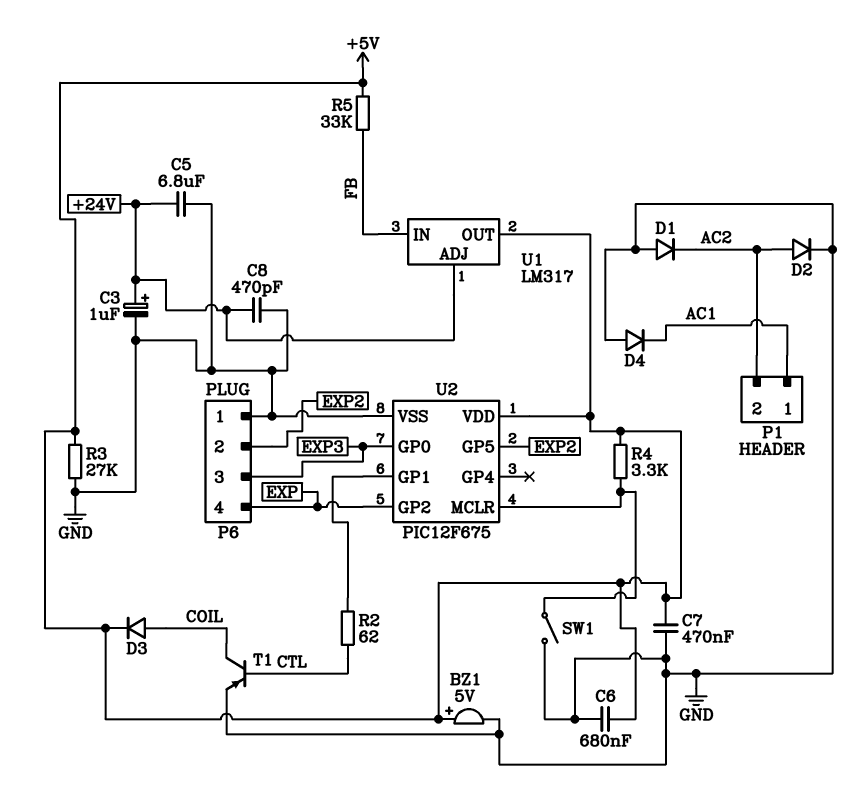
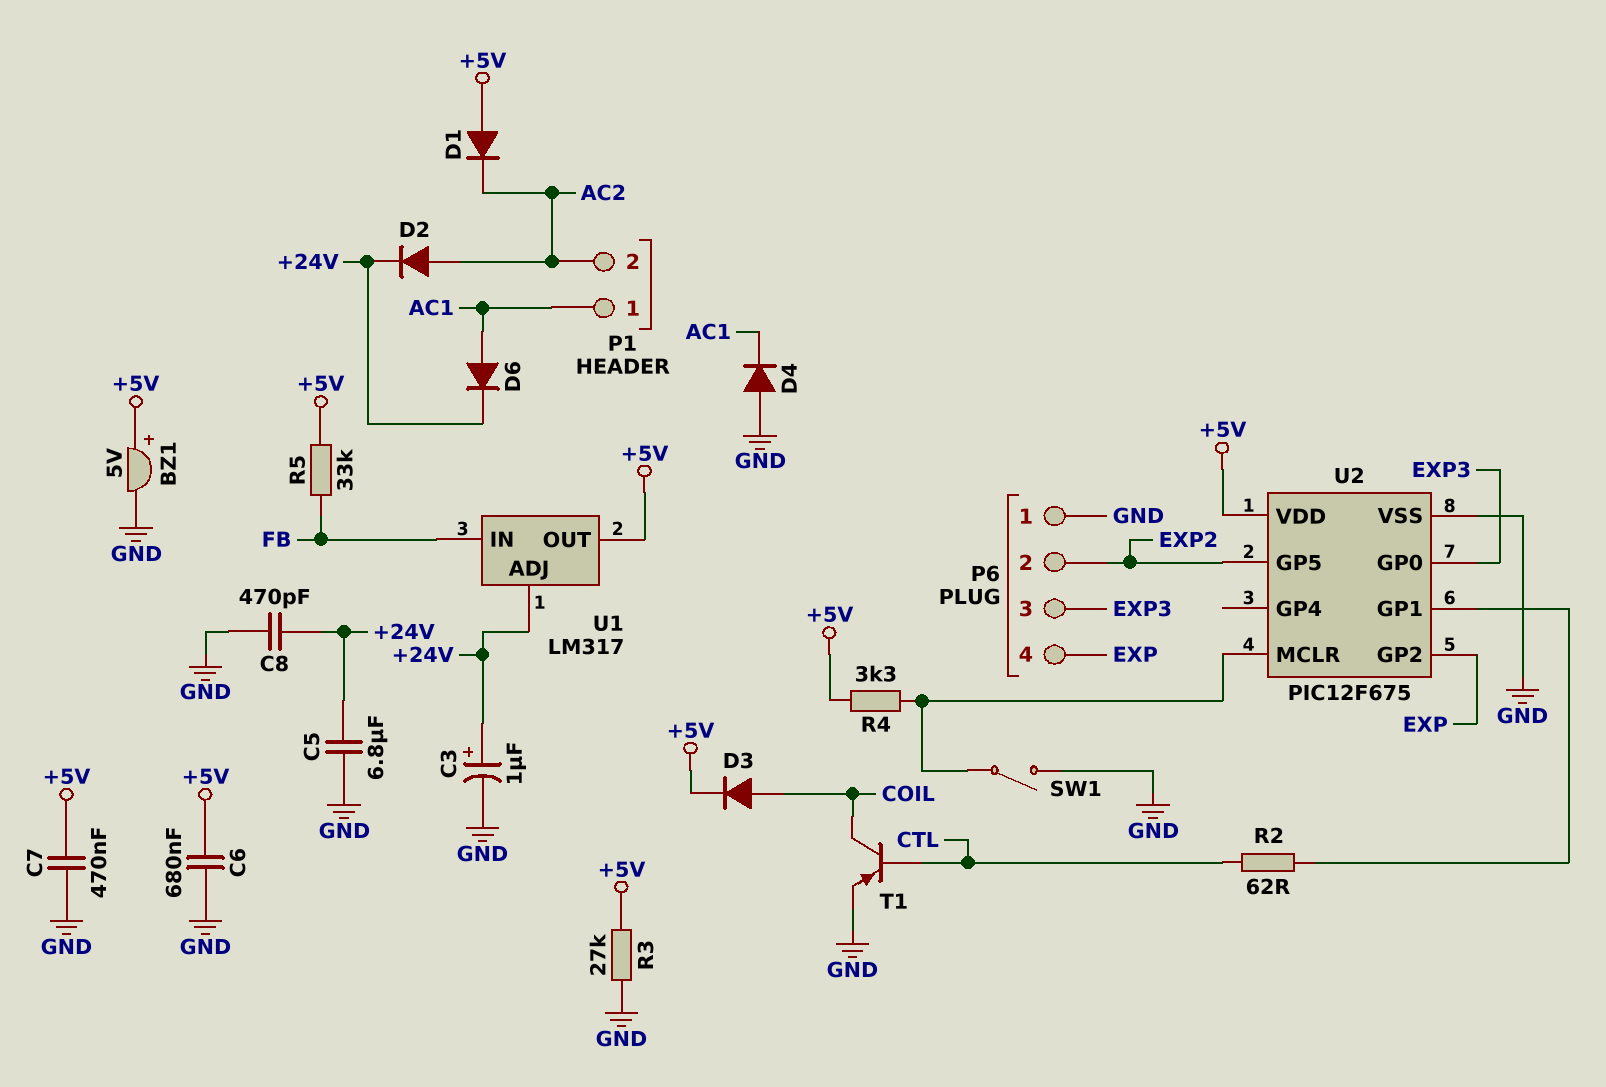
D1: diode (A GND, K AC2) -> diode (A +5V, K AC2)
D2: diode (A AC2, K GND) -> diode (A AC2, K +24V)
D6: none -> diode (A AC1, K +24V)

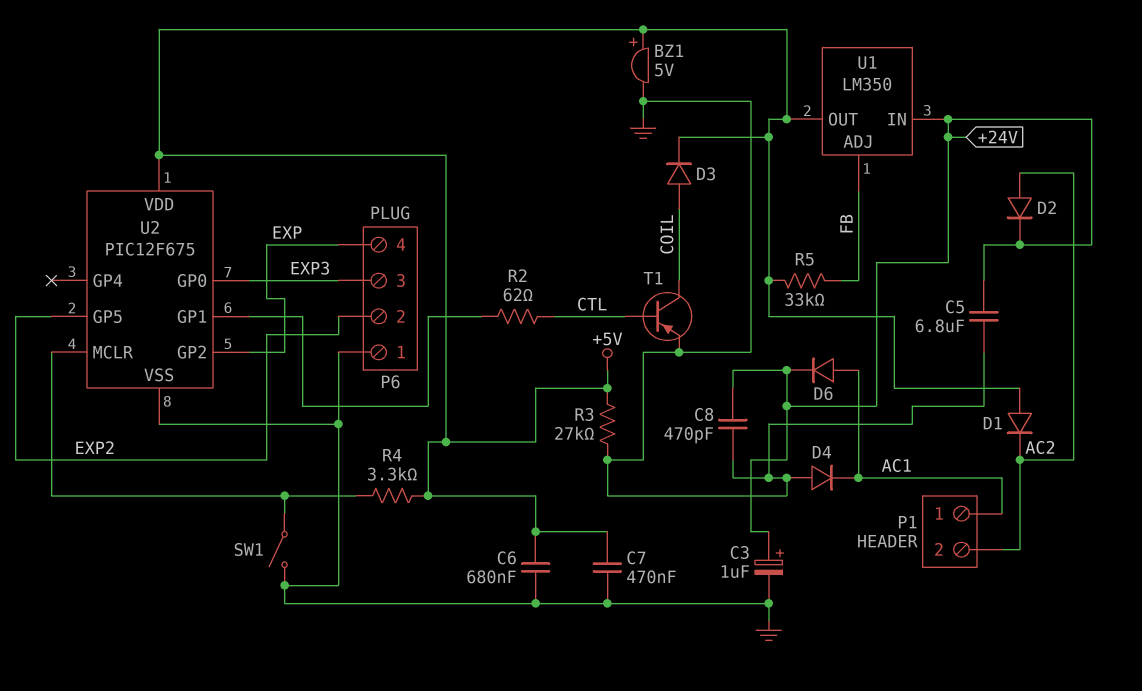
U1: LM317 -> LM350
U1 pin ADJ: +24V -> FB
U1 pin IN: FB -> +24V

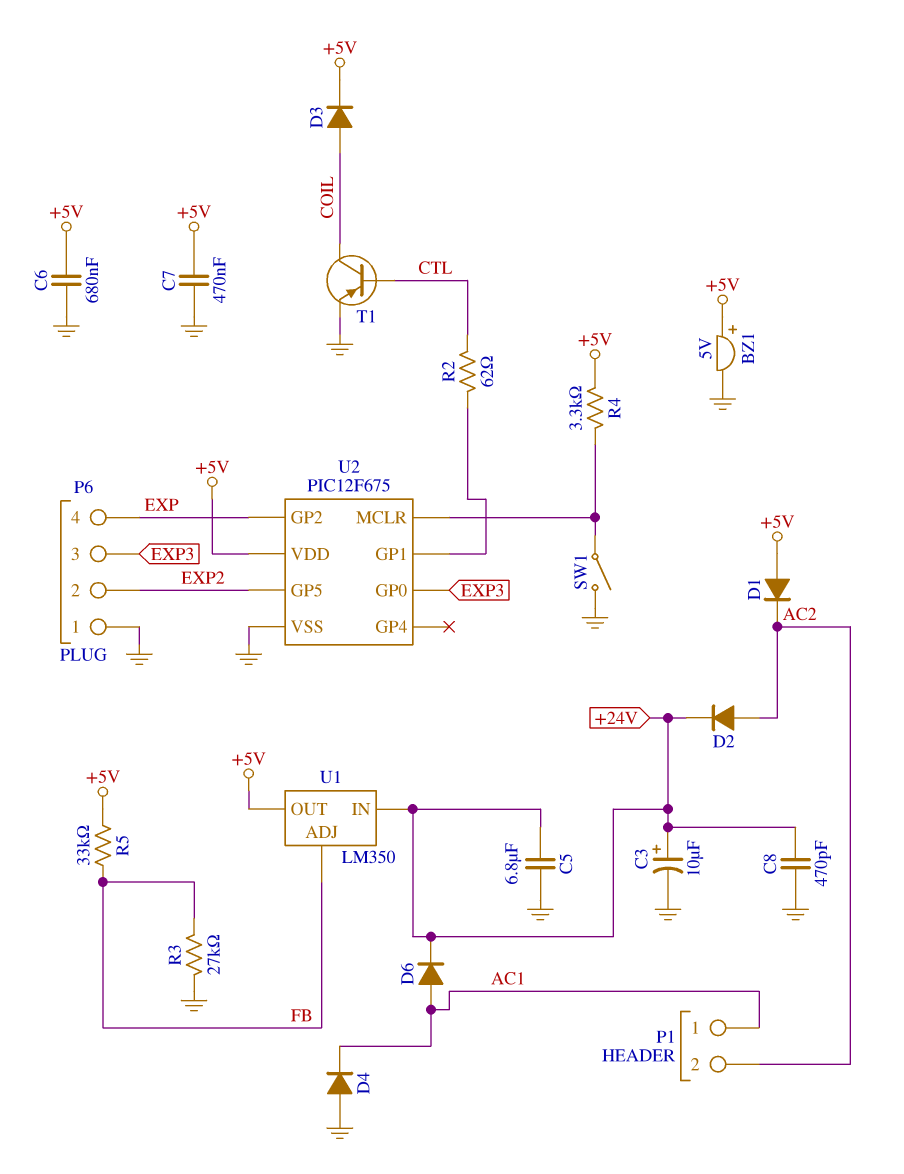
C3: 1uF (plus +24V, minus GND) -> 10uF (plus +24V, minus GND)
R3: 27k (+5V, GND) -> 27k (FB, GND)

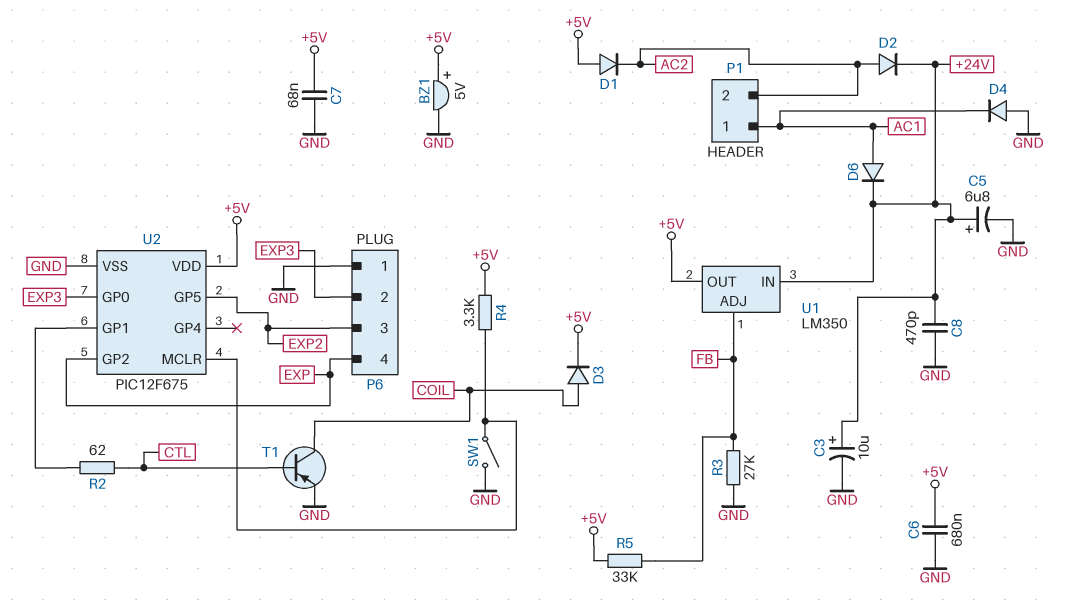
C5: 6.8uF (+24V, GND) -> 6.8uF (plus +24V, minus GND)
C7: 470nF (+5V, GND) -> 68nF (+5V, GND)
P6 pin 2: EXP2 -> EXP3
P6 pin 3: EXP3 -> EXP2

